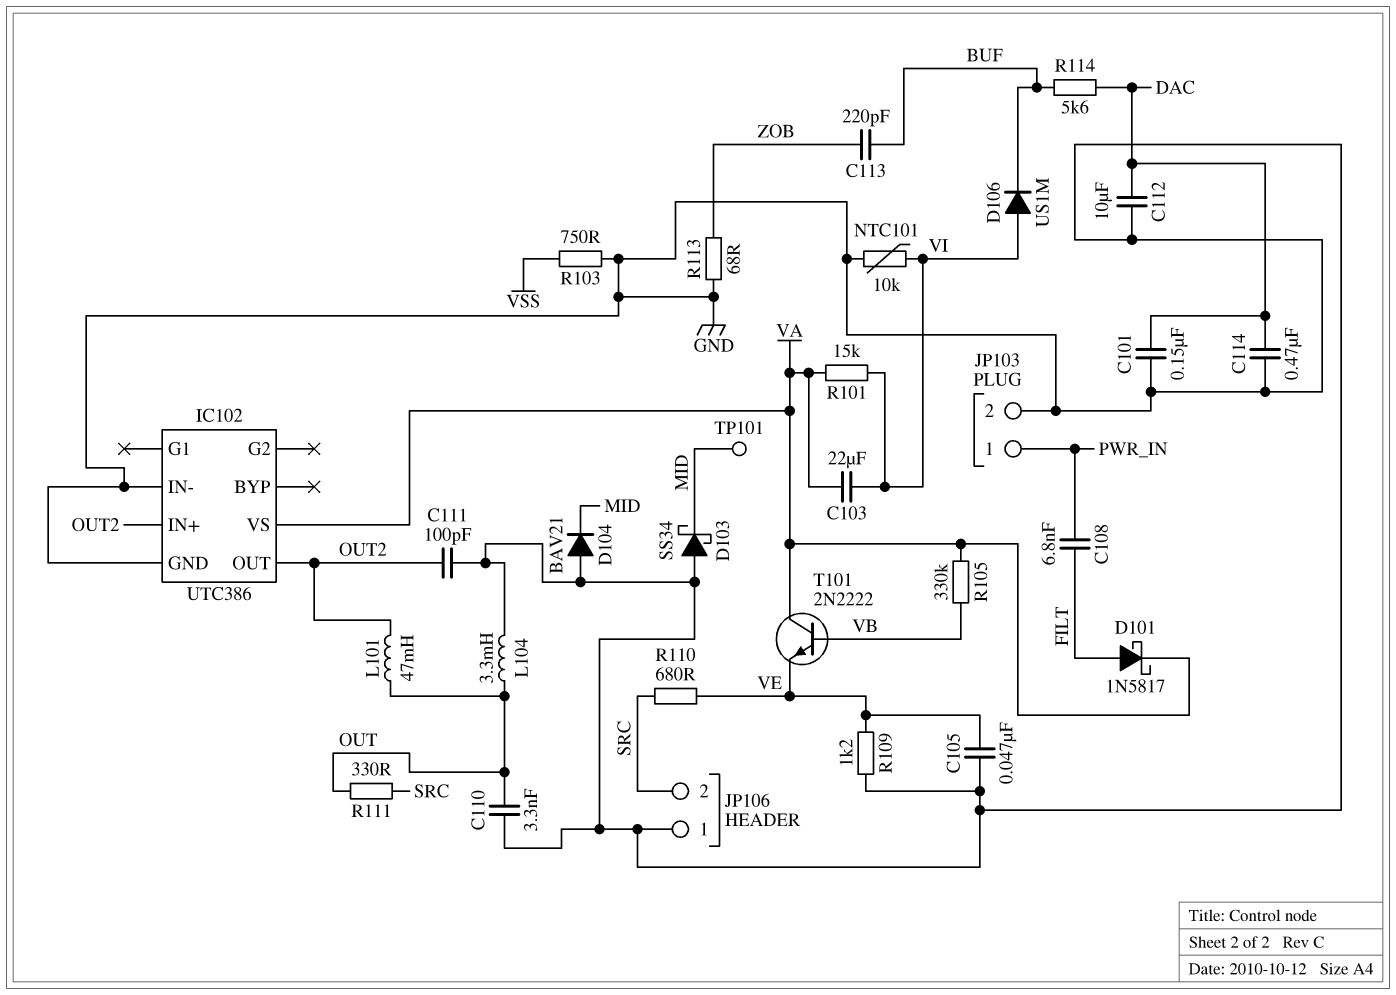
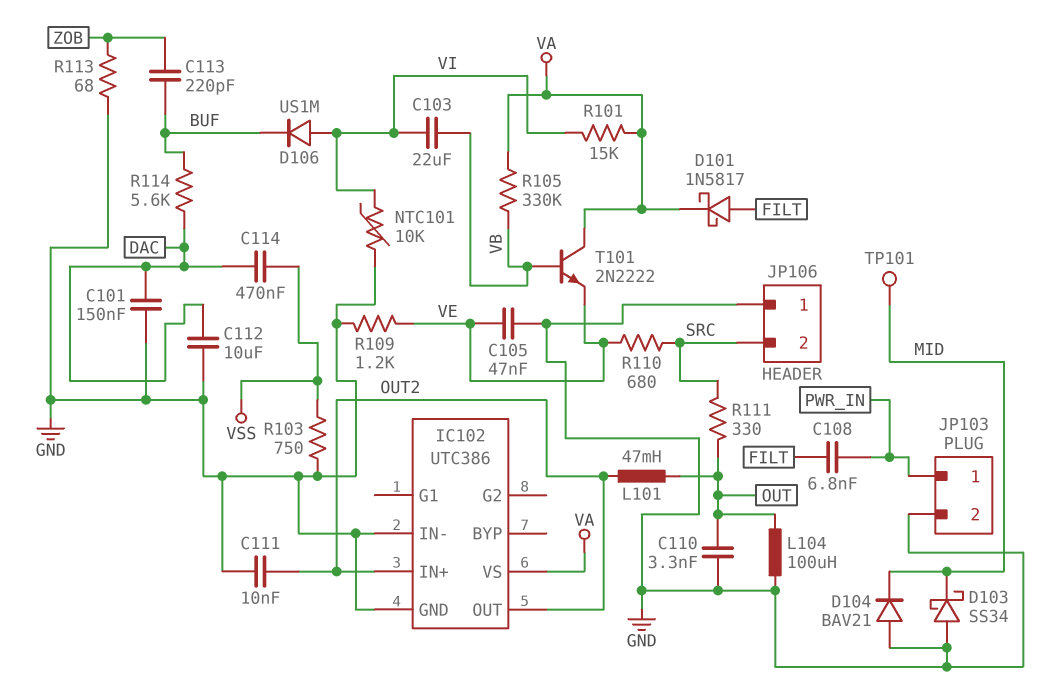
C103: 22uF (VA, VI) -> 22uF (VB, VI)
C111: 100pF (GND, OUT2) -> 10nF (GND, OUT2)
C114: 470nF (DAC, GND) -> 470nF (DAC, VSS)
L104: 3.3mH (GND, OUT) -> 100uH (GND, OUT)

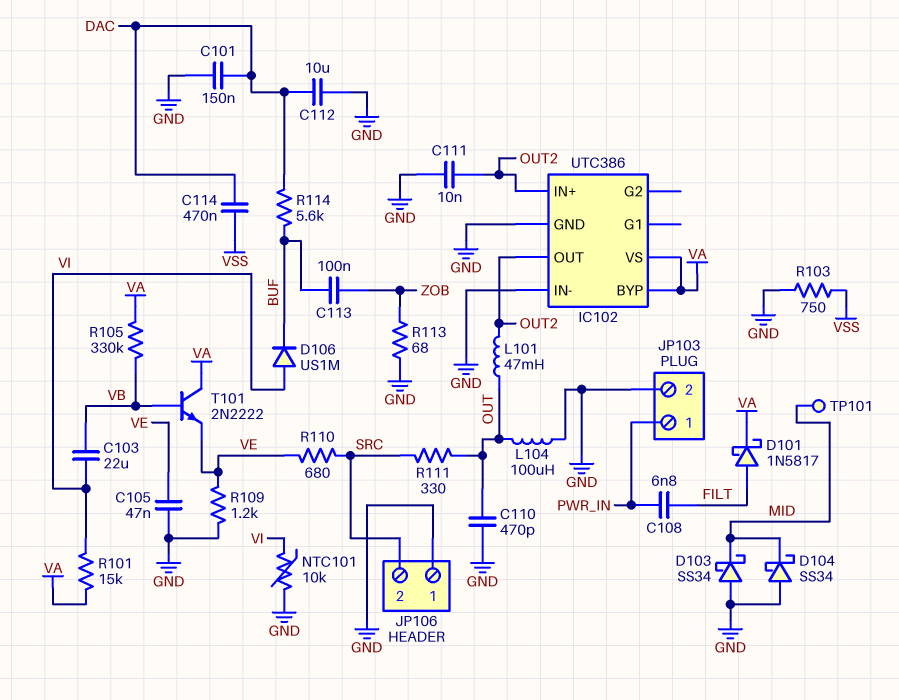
C110: 3.3nF (GND, OUT) -> 470pF (GND, OUT)
C113: 220pF (BUF, ZOB) -> 100nF (BUF, ZOB)
D104: diode BAV21 (A GND, K MID) -> schottky SS34 (A GND, K MID)
IC102 pin BYP: none -> VA

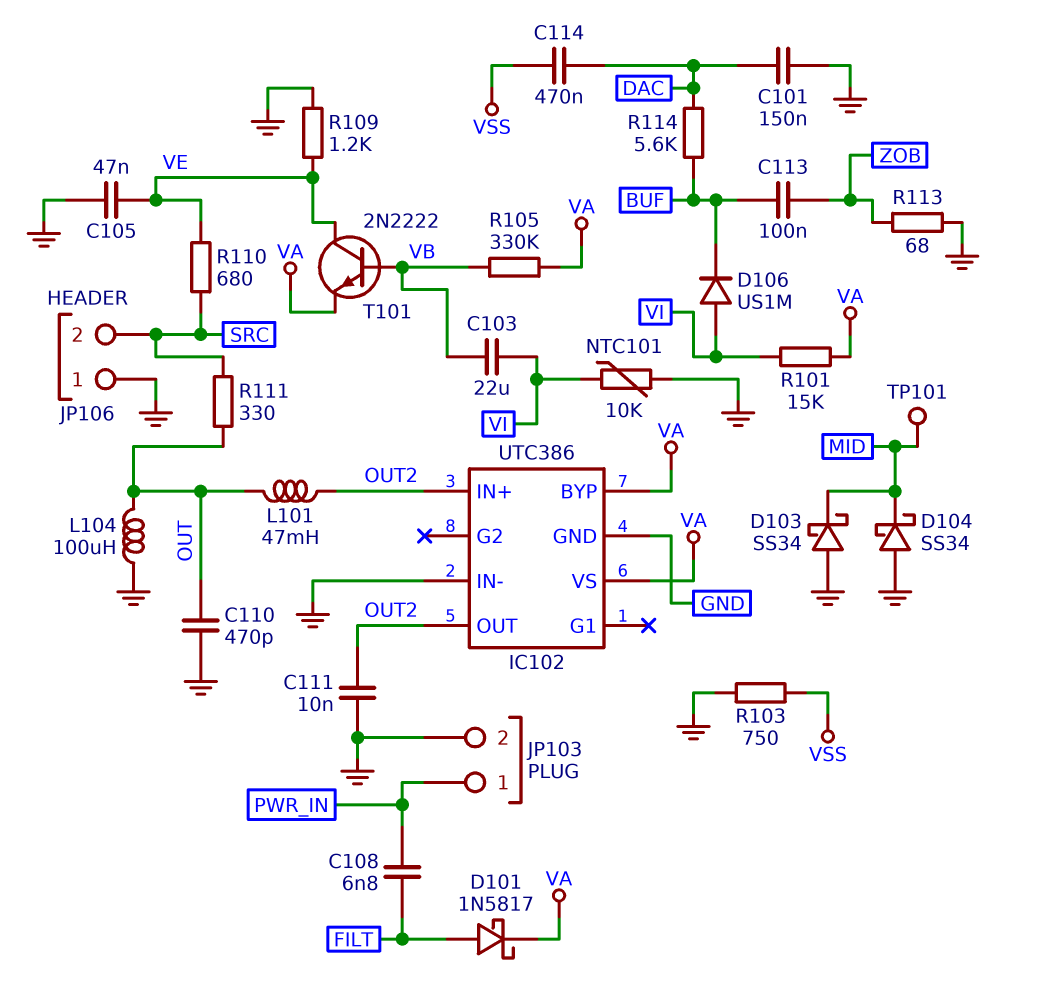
C112: 10uF (DAC, GND) -> none
T101: NPN 2N2222 (B VB, C VA, E VE) -> NPN 2N2222 (B VB, C VE, E VA)

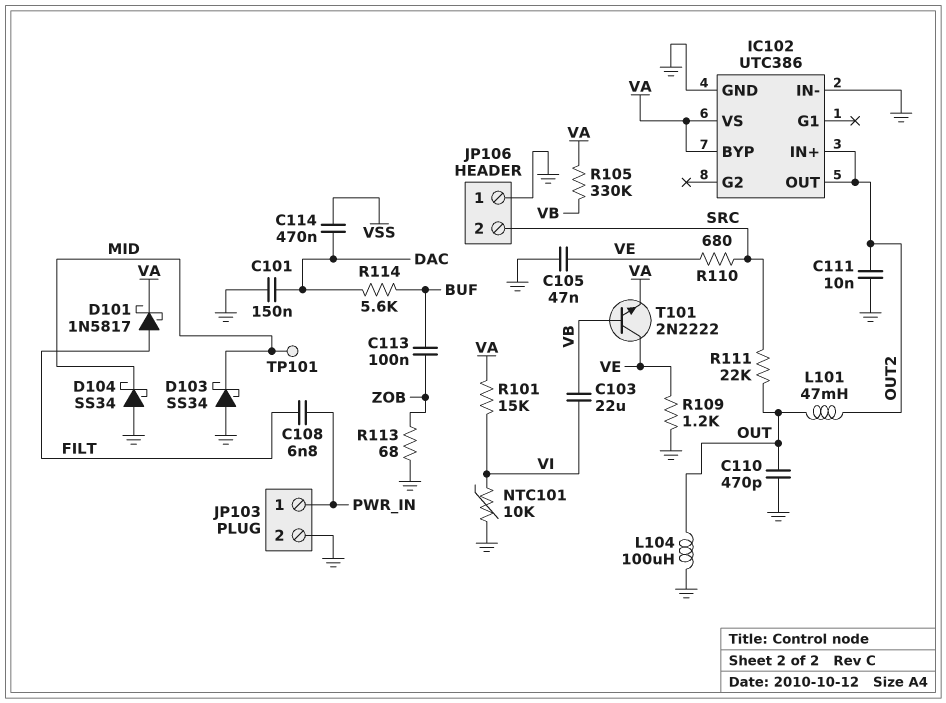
D106: diode US1M (A VI, K BUF) -> none
R103: 750 (GND, VSS) -> none
R111: 330 (OUT, SRC) -> 22k (OUT, SRC)

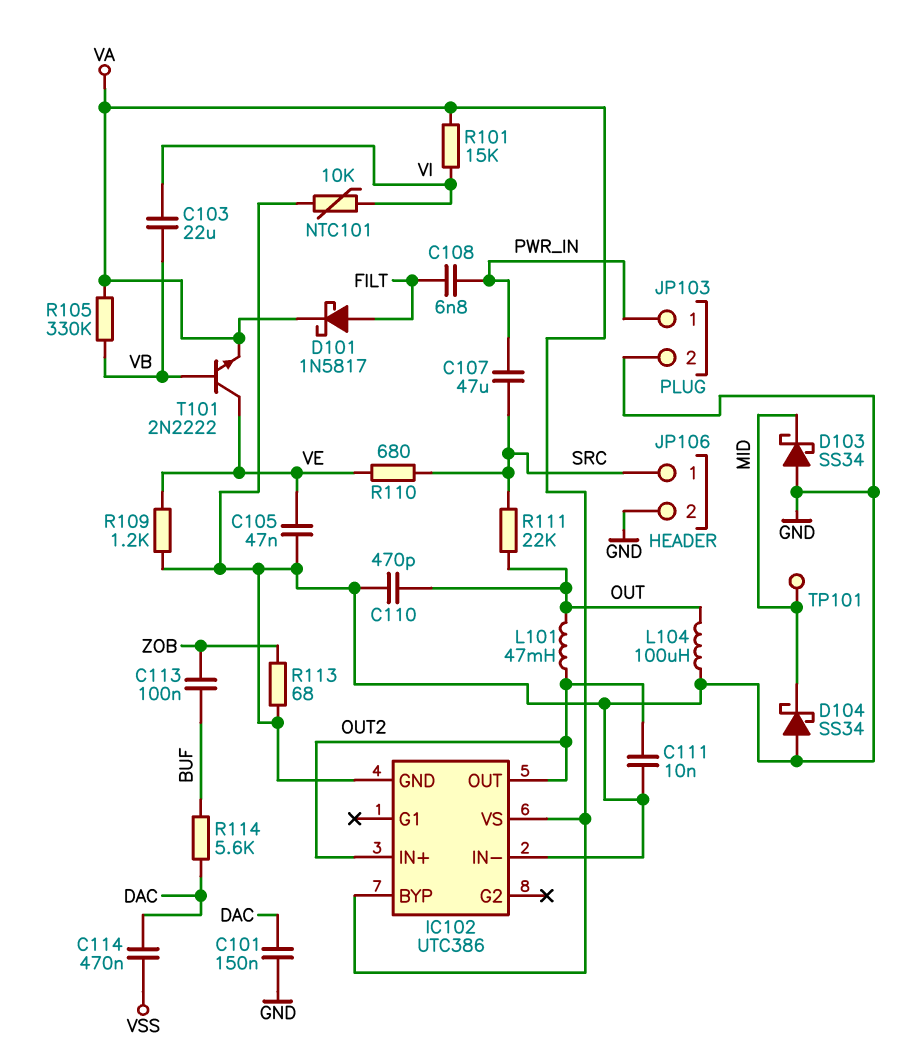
C107: none -> 47uF (PWR_IN, SRC)
JP106 pin 1: GND -> SRC
JP106 pin 2: SRC -> GND

